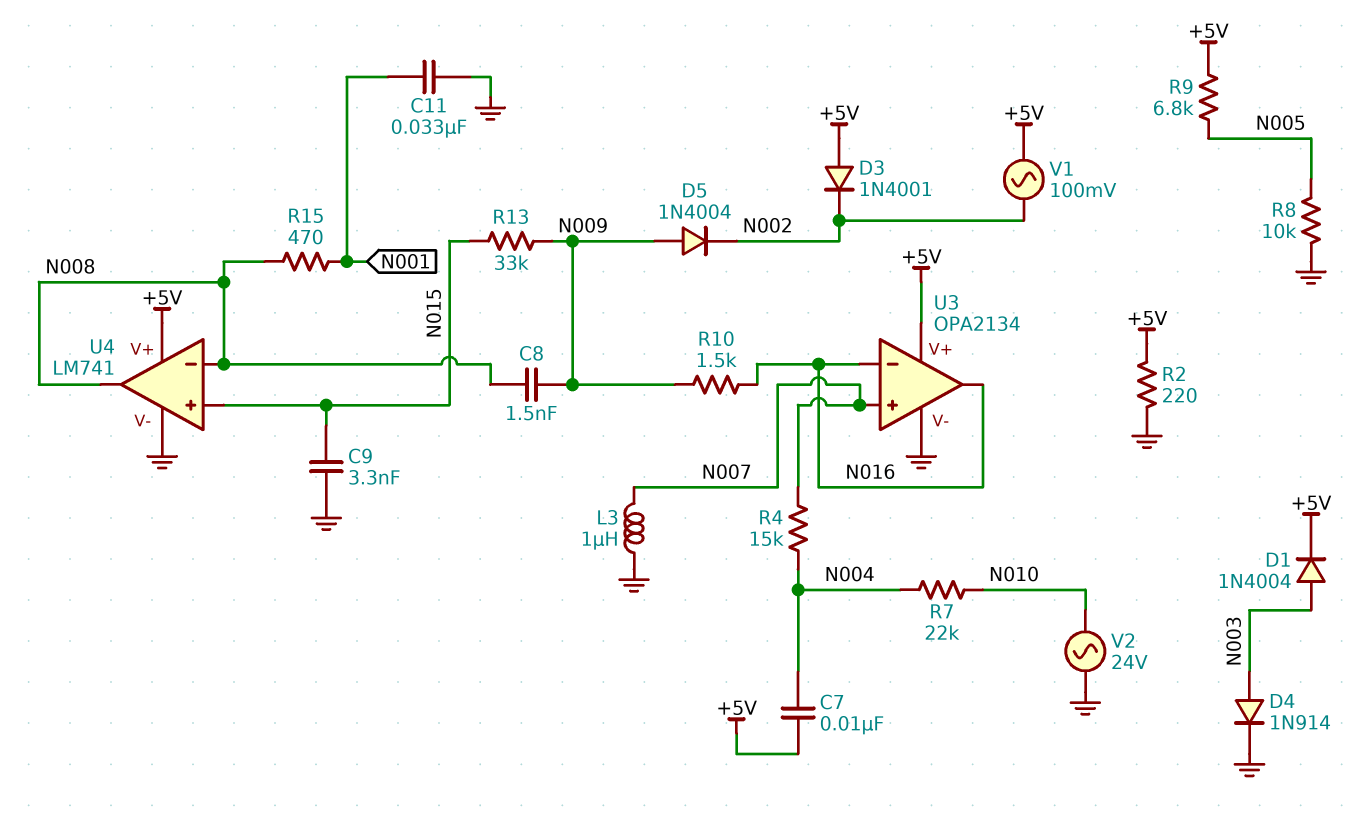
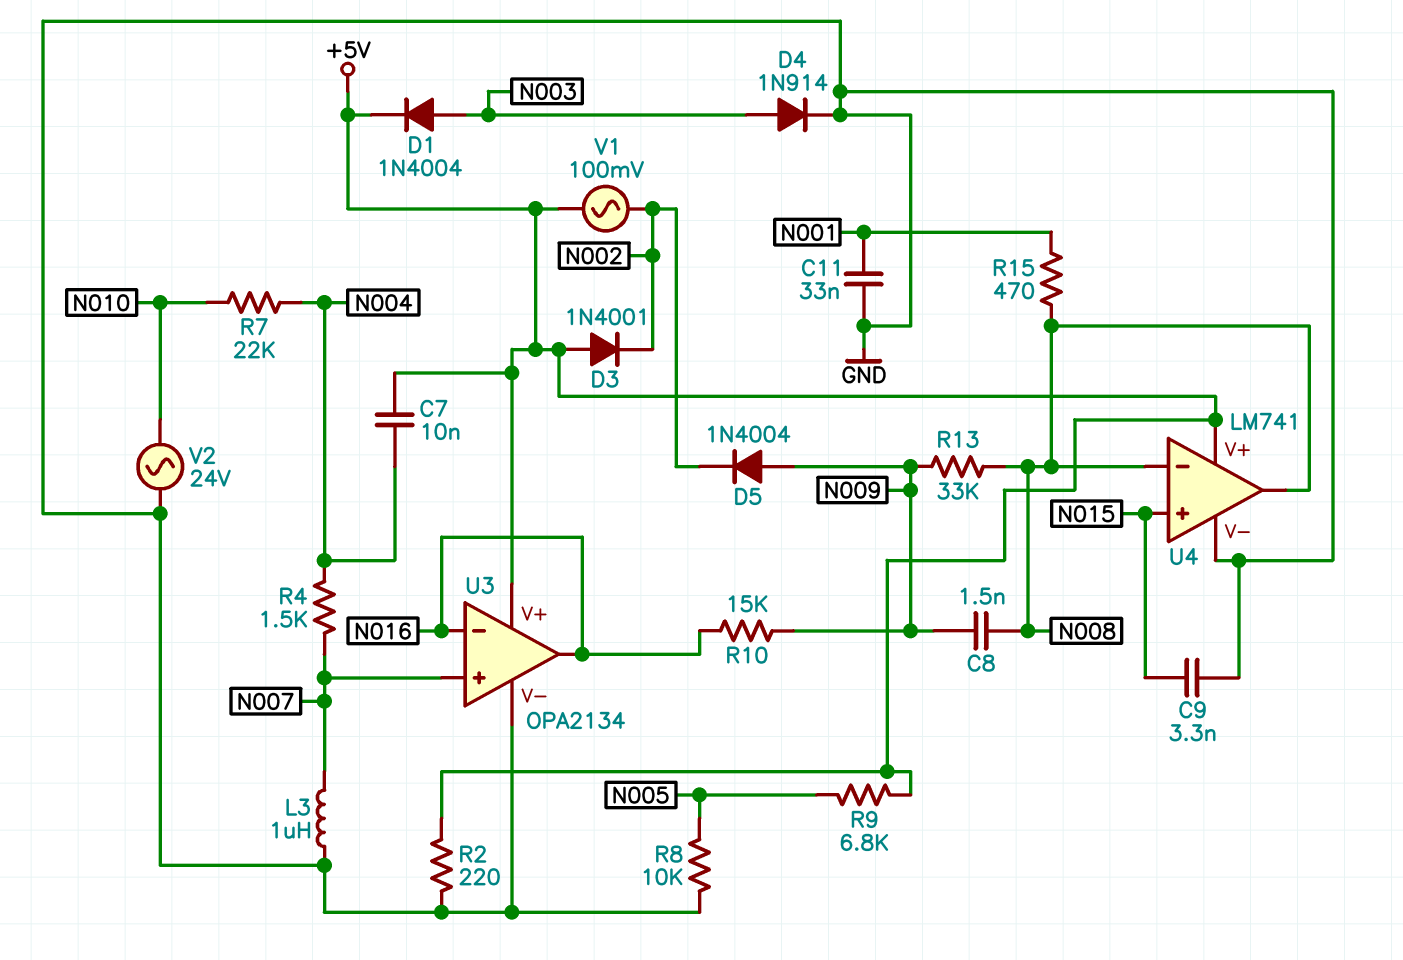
R4: 15k (N004, N007) -> 1.5k (N004, N007)
R10: 1.5k (N009, N016) -> 15k (N009, N016)
R13: 33k (N009, N015) -> 33k (N008, N009)

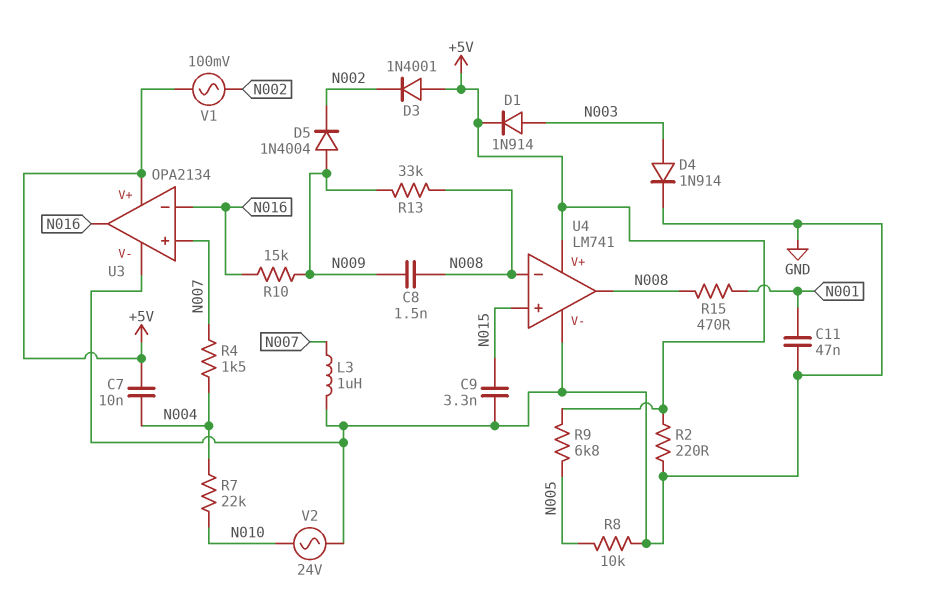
C11: 33nF (GND, N001) -> 47nF (GND, N001)
D1: diode 1N4004 (A N003, K +5V) -> diode 1N914 (A N003, K +5V)

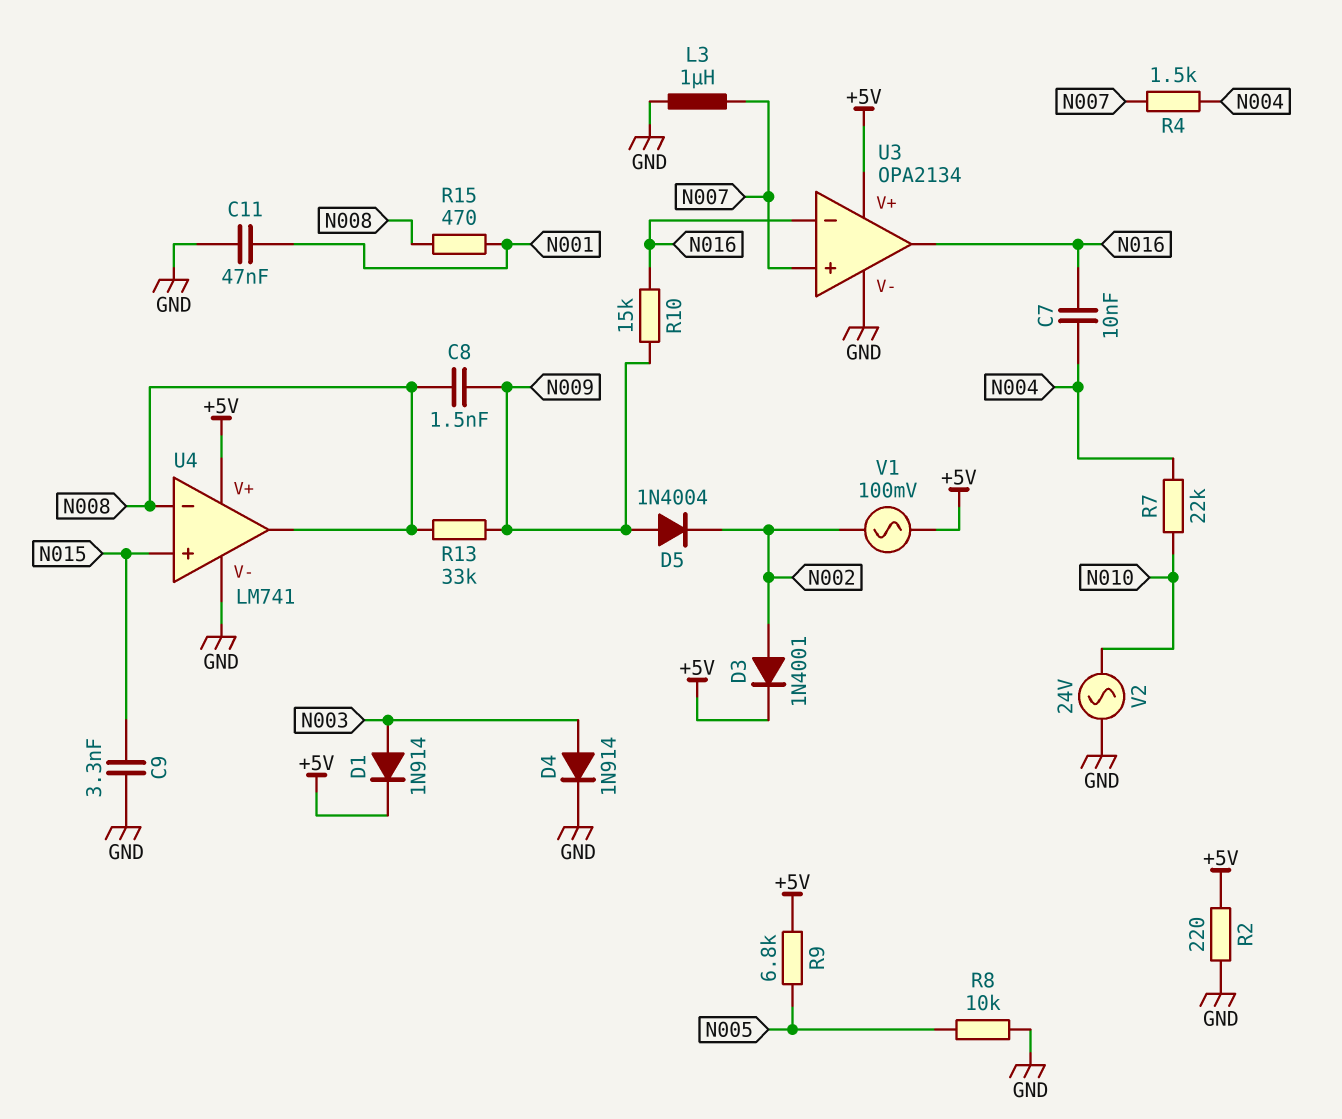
C7: 10nF (+5V, N004) -> 10nF (N004, N016)
D3: diode 1N4001 (A +5V, K N002) -> diode 1N4001 (A N002, K +5V)

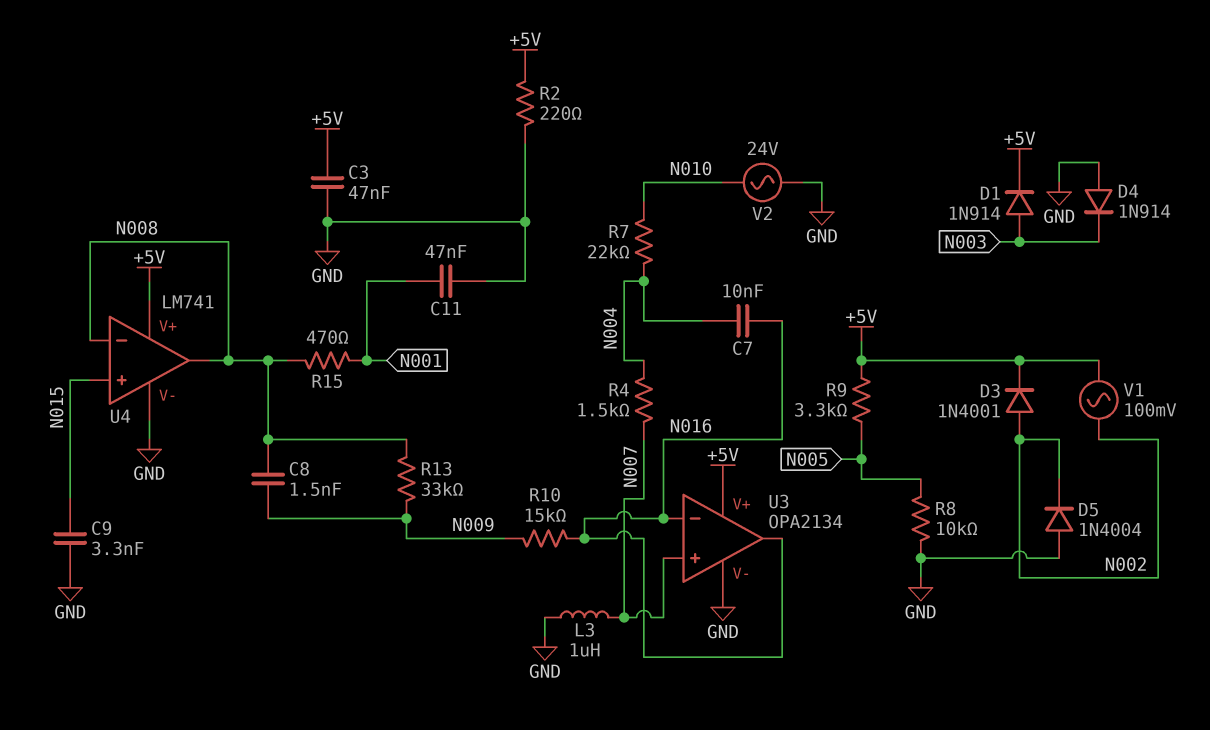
C3: none -> 47nF (+5V, GND)
D4: diode 1N914 (A N003, K GND) -> diode 1N914 (A GND, K N003)
D5: diode 1N4004 (A N009, K N002) -> diode 1N4004 (A GND, K N002)
R9: 6.8k (+5V, N005) -> 3.3k (+5V, N005)

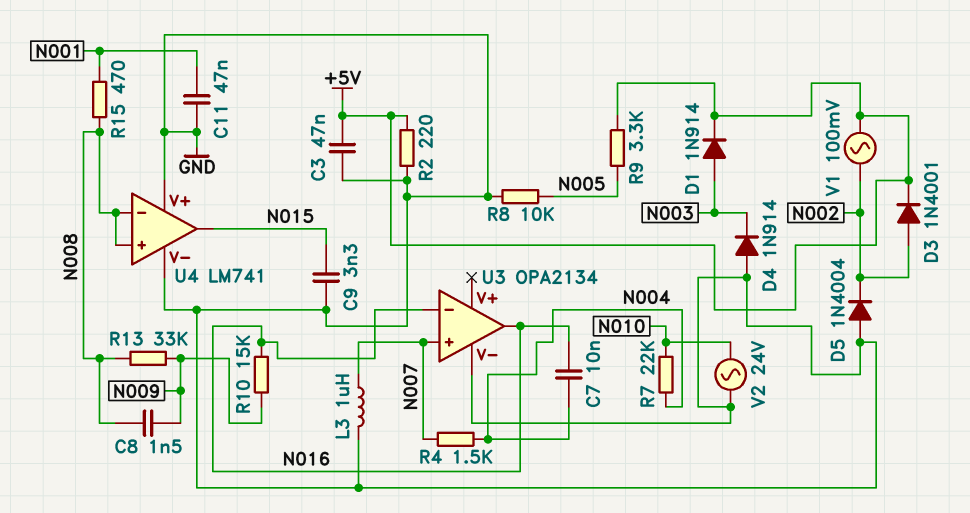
U3 pin V+: +5V -> none
U4 pin V+: +5V -> GND
U4 pin in+: N015 -> N008
U4 pin out: N008 -> N015

